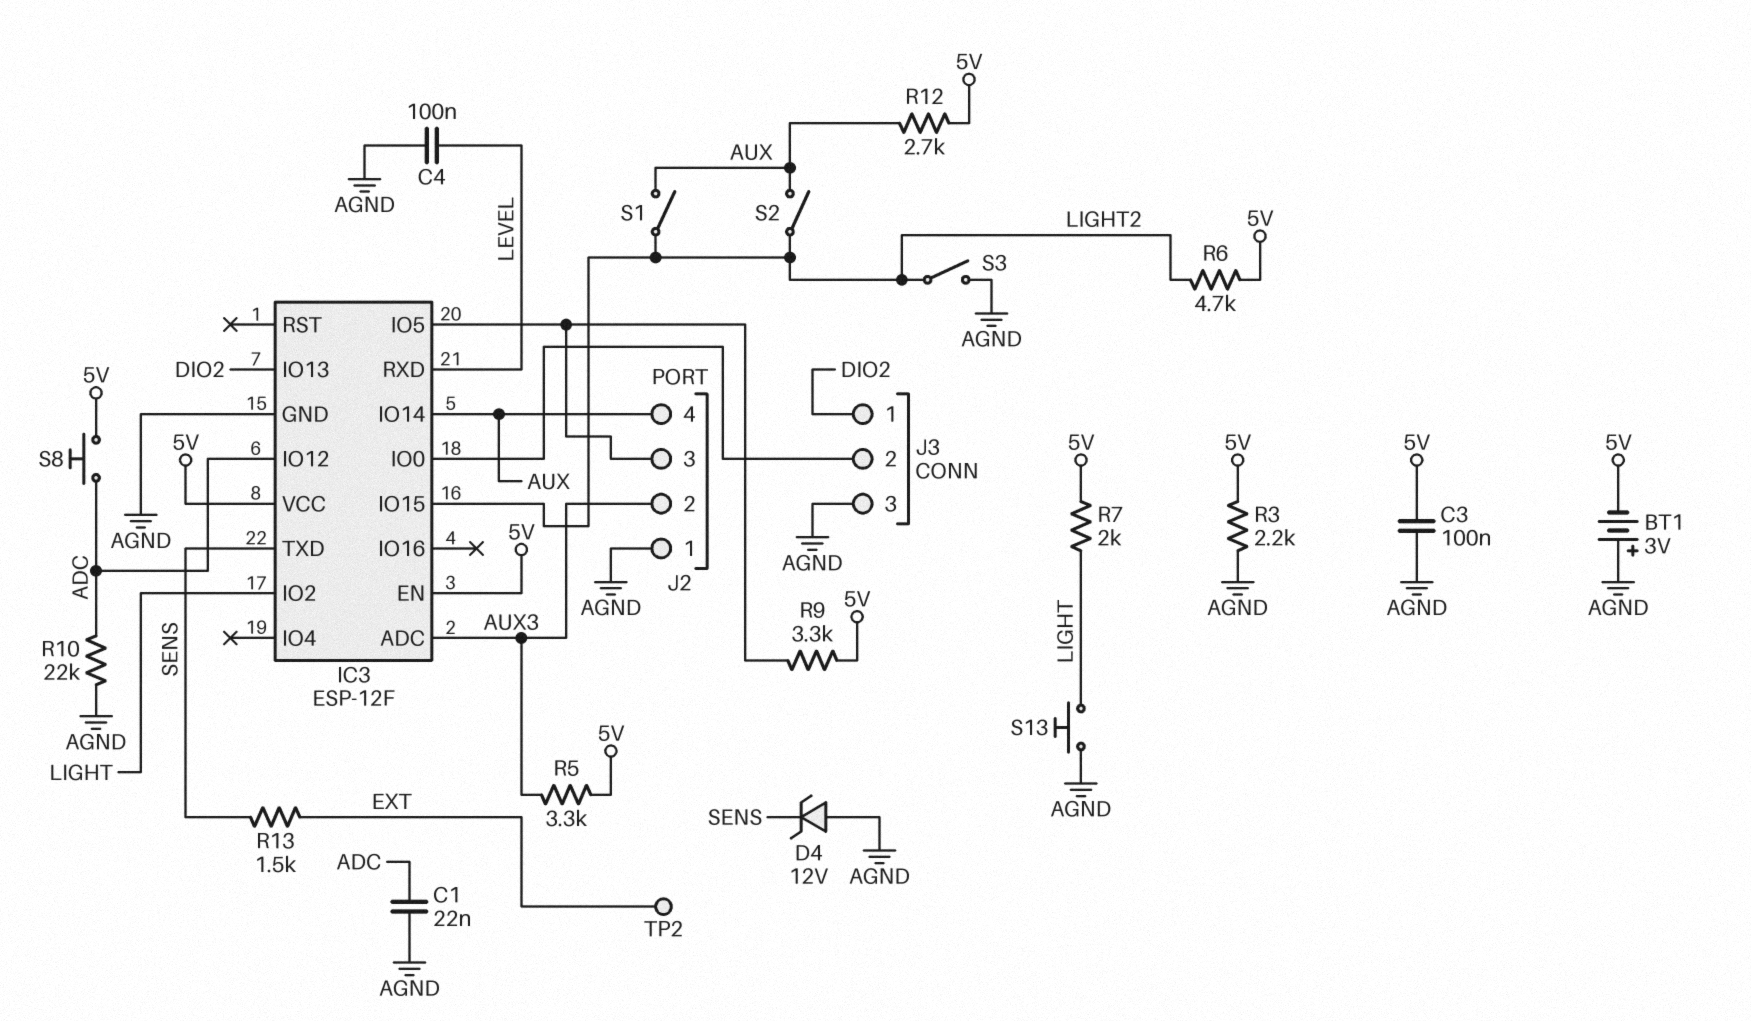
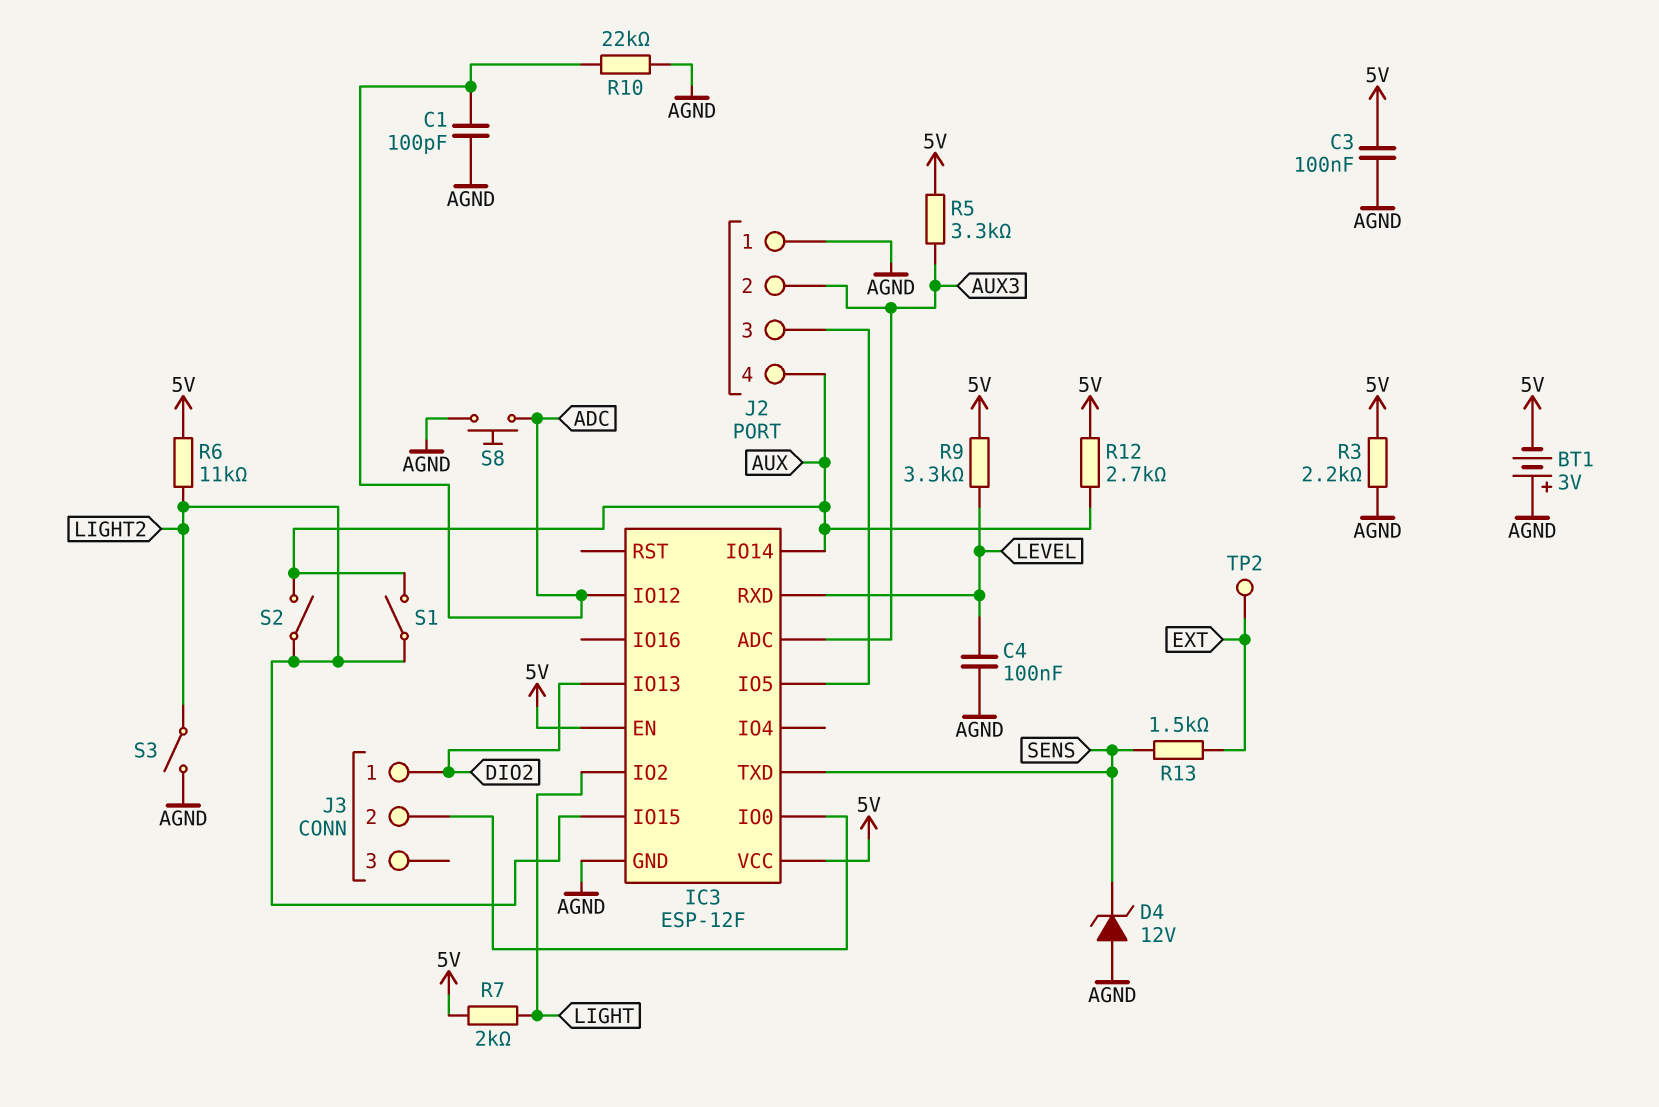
C1: 22nF (ADC, AGND) -> 100pF (ADC, AGND)
J3 pin 3: AGND -> none
R6: 4.7k (5V, LIGHT2) -> 11k (5V, LIGHT2)
R9: 3.3k (5V, IC3/IO5) -> 3.3k (5V, LEVEL)
S8: button (5V, ADC) -> button (ADC, AGND)
S13: button (AGND, LIGHT) -> none

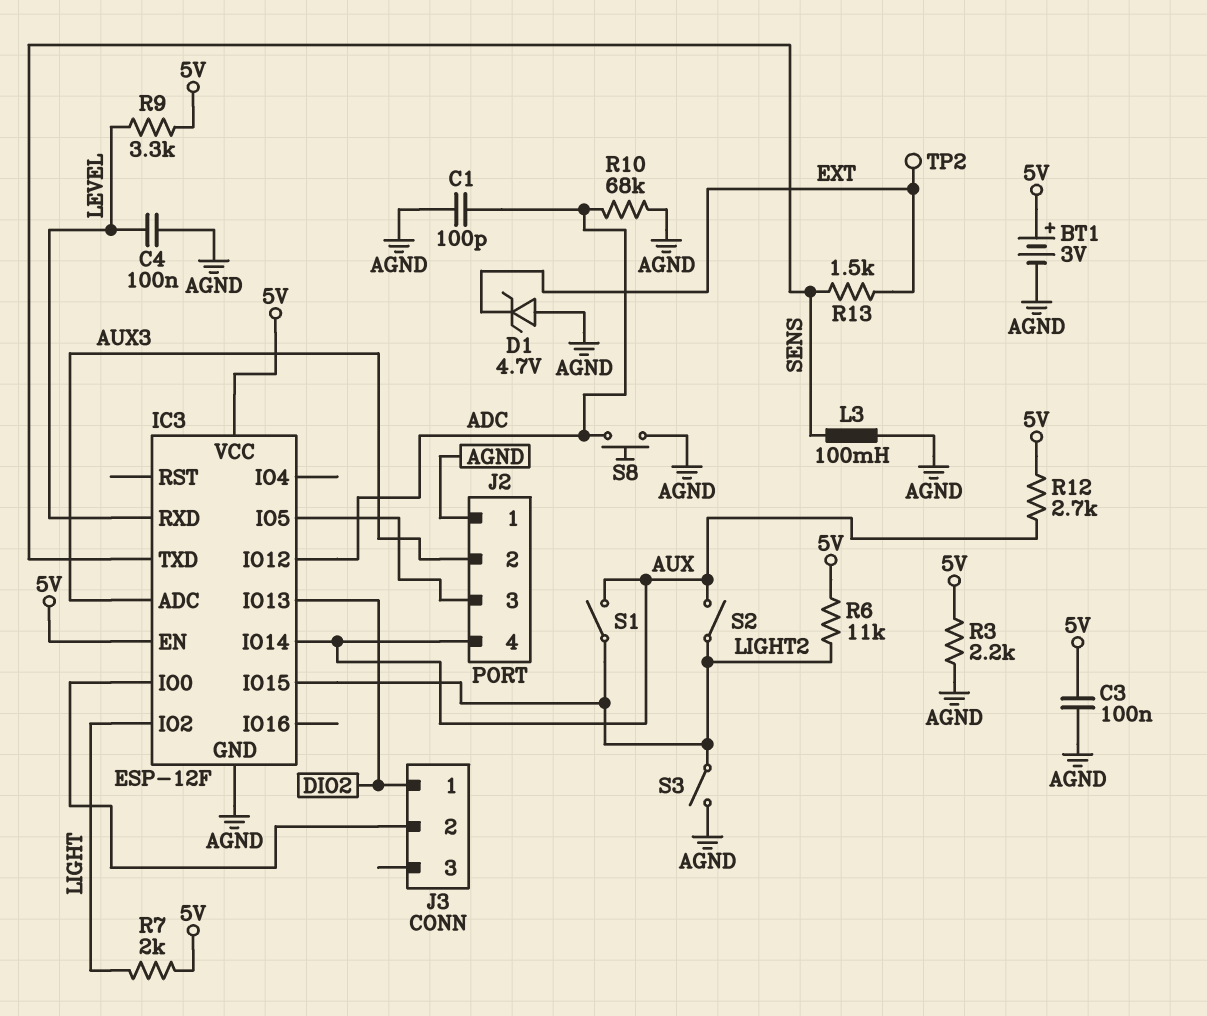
BT1: 3V (plus AGND, minus 5V) -> 3V (plus 5V, minus AGND)
D1: none -> zener 4.7V (A AGND, K EXT)
D4: zener 12V (A AGND, K SENS) -> none
L3: none -> 100mH (AGND, SENS)
R5: 3.3k (5V, AUX3) -> none
R10: 22k (ADC, AGND) -> 68k (ADC, AGND)

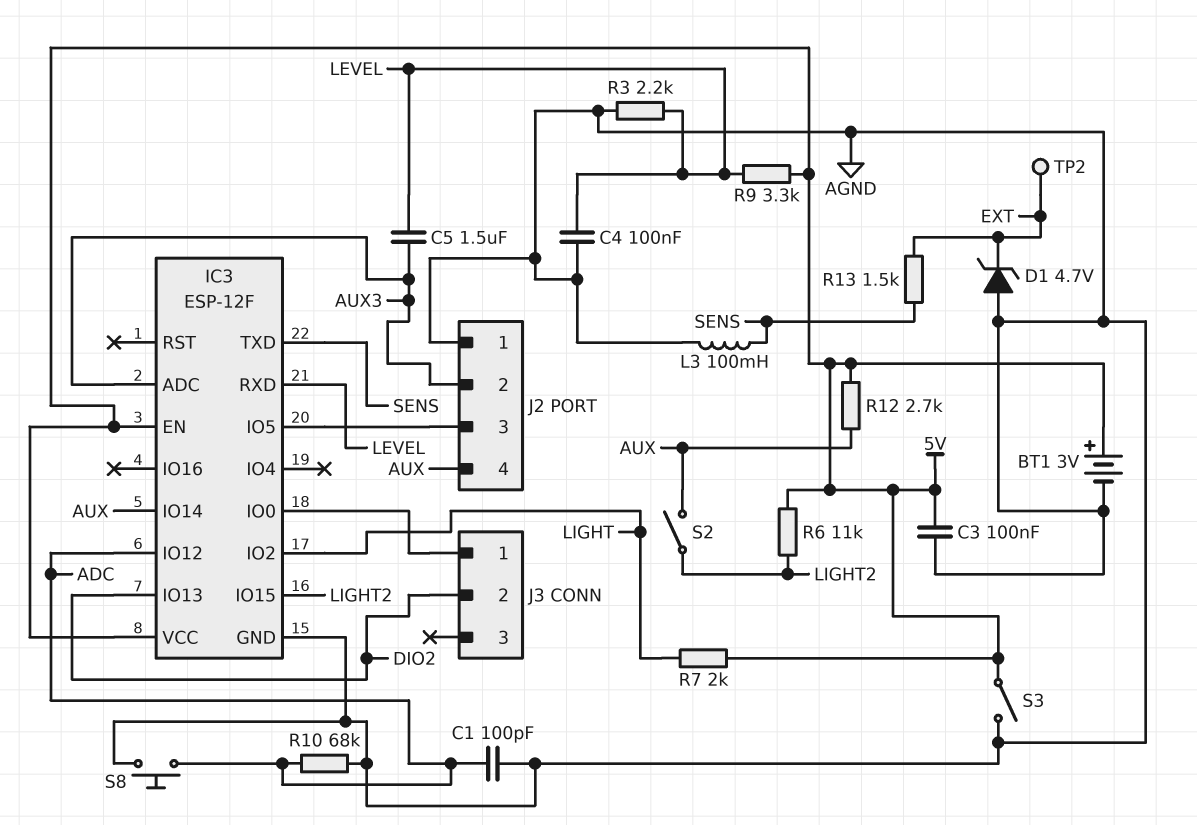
C5: none -> 1.5uF (AUX3, LEVEL)
J3 pin 1: DIO2 -> IC3/IO0
J3 pin 2: IC3/IO0 -> DIO2
R3: 2.2k (5V, AGND) -> 2.2k (AGND, LEVEL)
S1: switch (AUX, LIGHT2) -> none
S3: switch (AGND, LIGHT2) -> switch (5V, AGND)

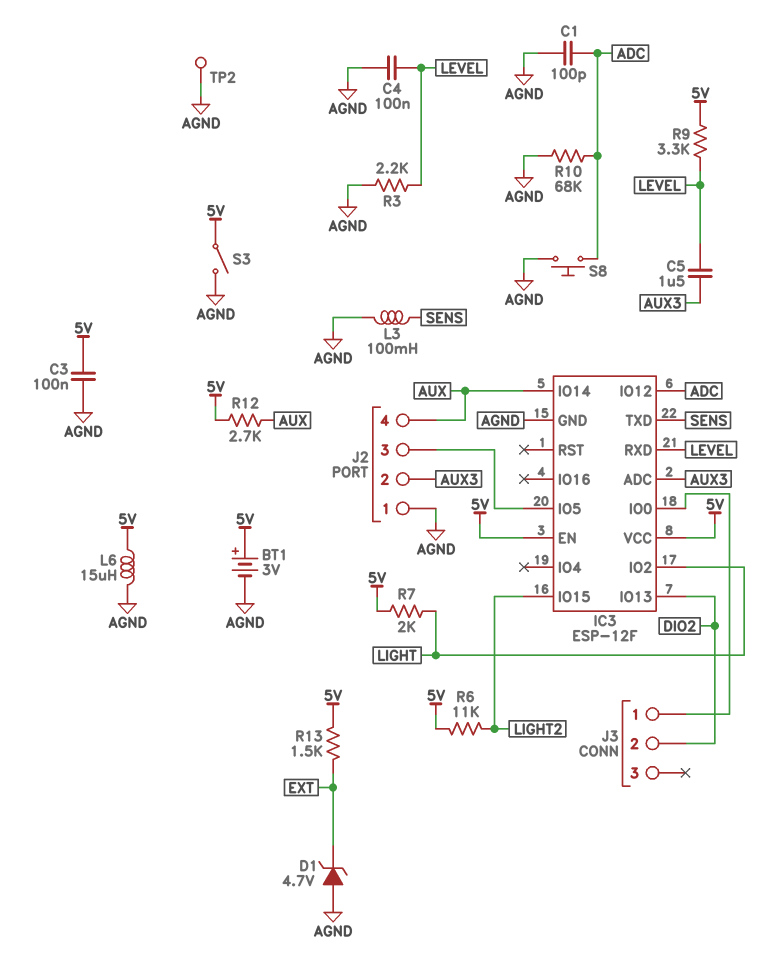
L6: none -> 15uH (5V, AGND)
R13: 1.5k (EXT, SENS) -> 1.5k (5V, EXT)
S2: switch (AUX, LIGHT2) -> none
TP2: test point (EXT) -> test point (AGND)

